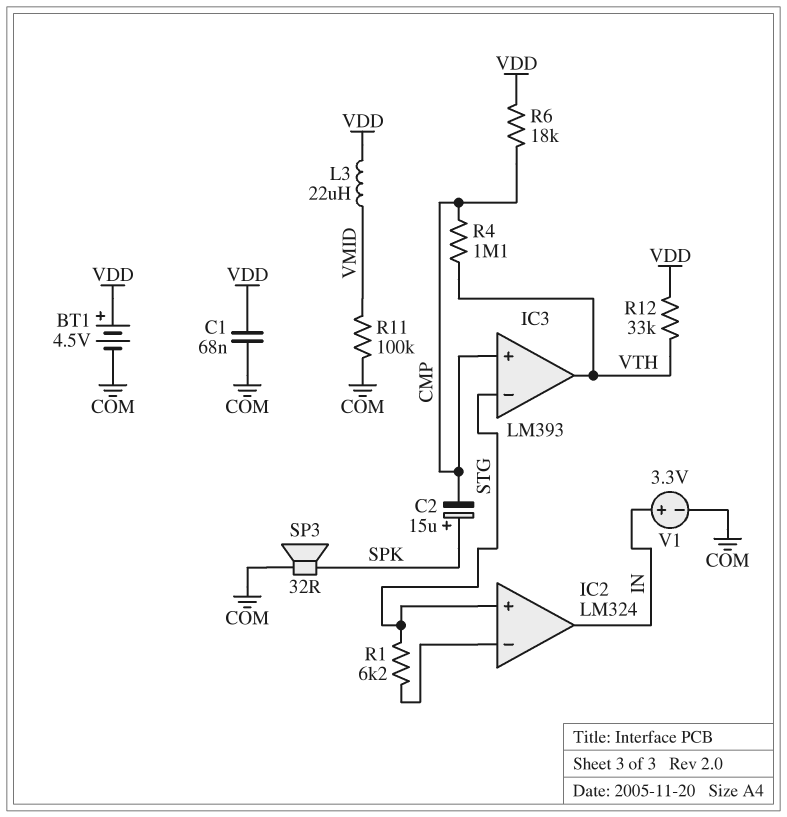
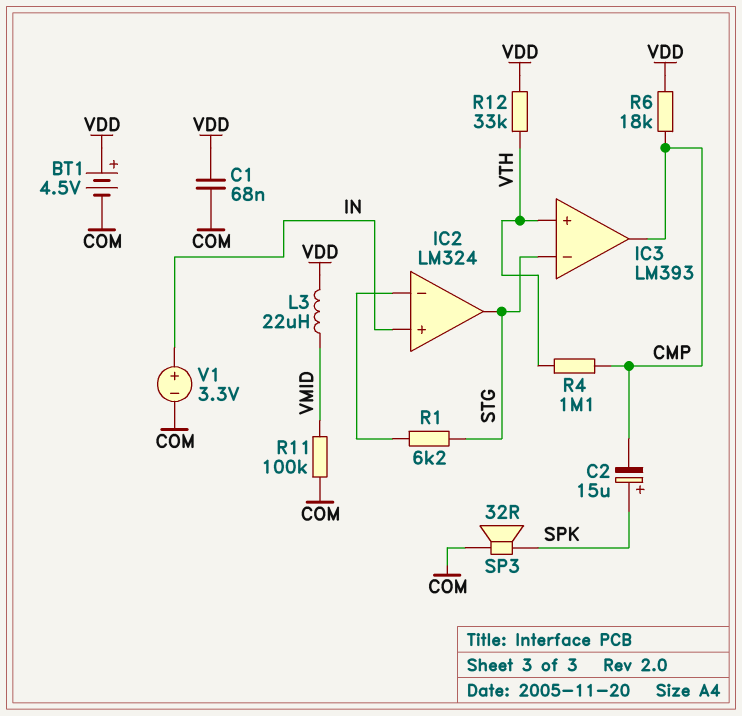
IC2 pin in+: STG -> IN
IC2 pin out: IN -> STG
IC3 pin in+: CMP -> VTH
IC3 pin out: VTH -> CMP

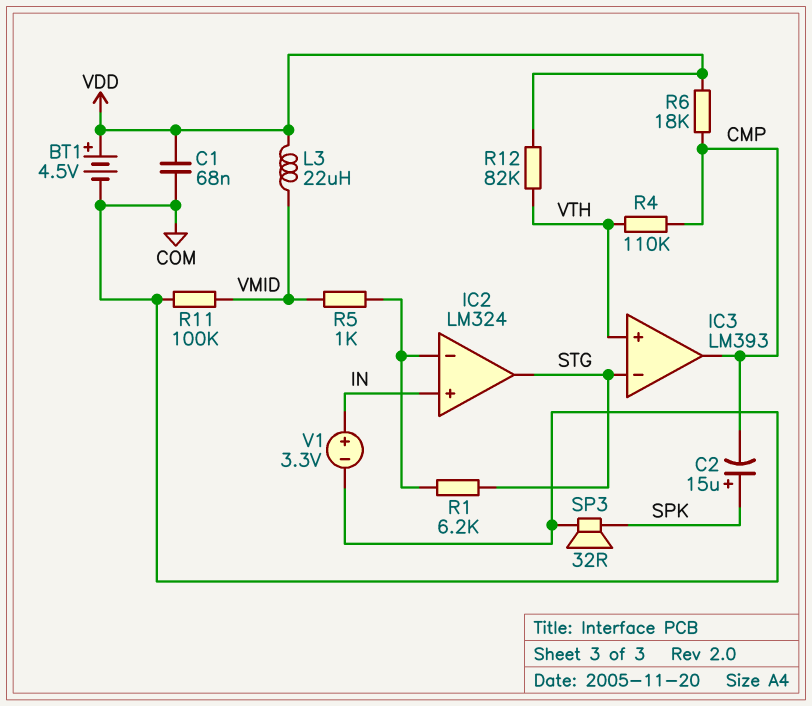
R4: 1.1M (CMP, VTH) -> 110k (CMP, VTH)
R5: none -> 1k (IC2/in-, VMID)
R12: 33k (VDD, VTH) -> 82k (VDD, VTH)

